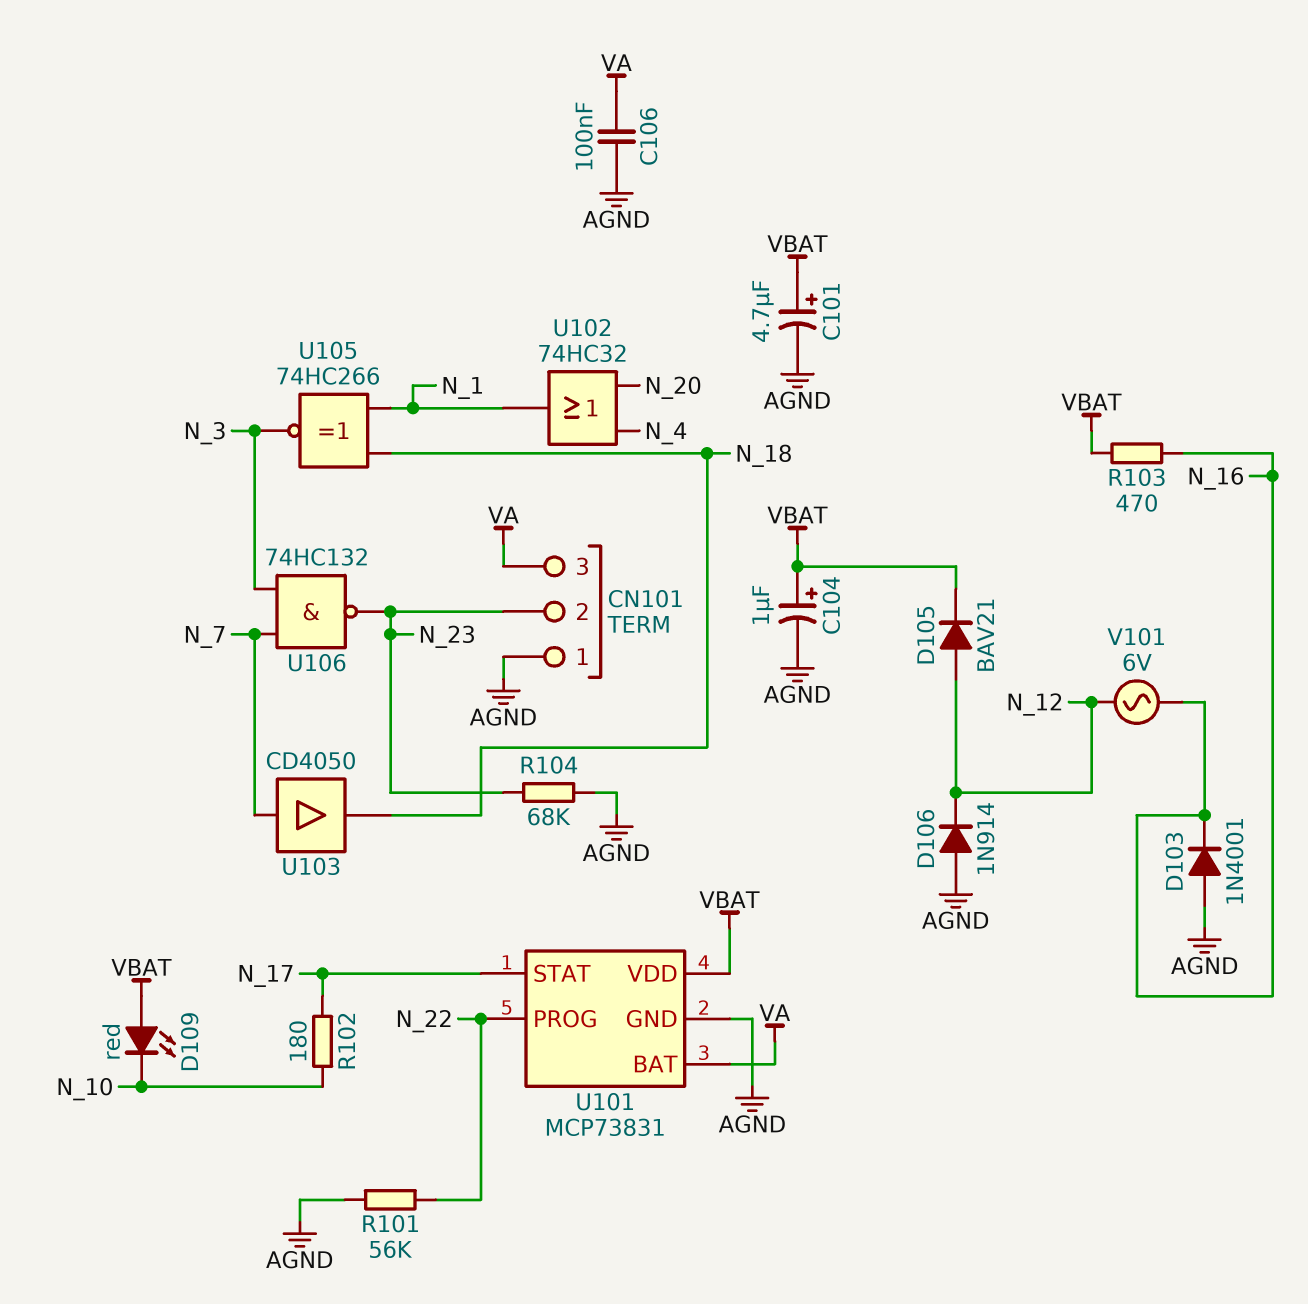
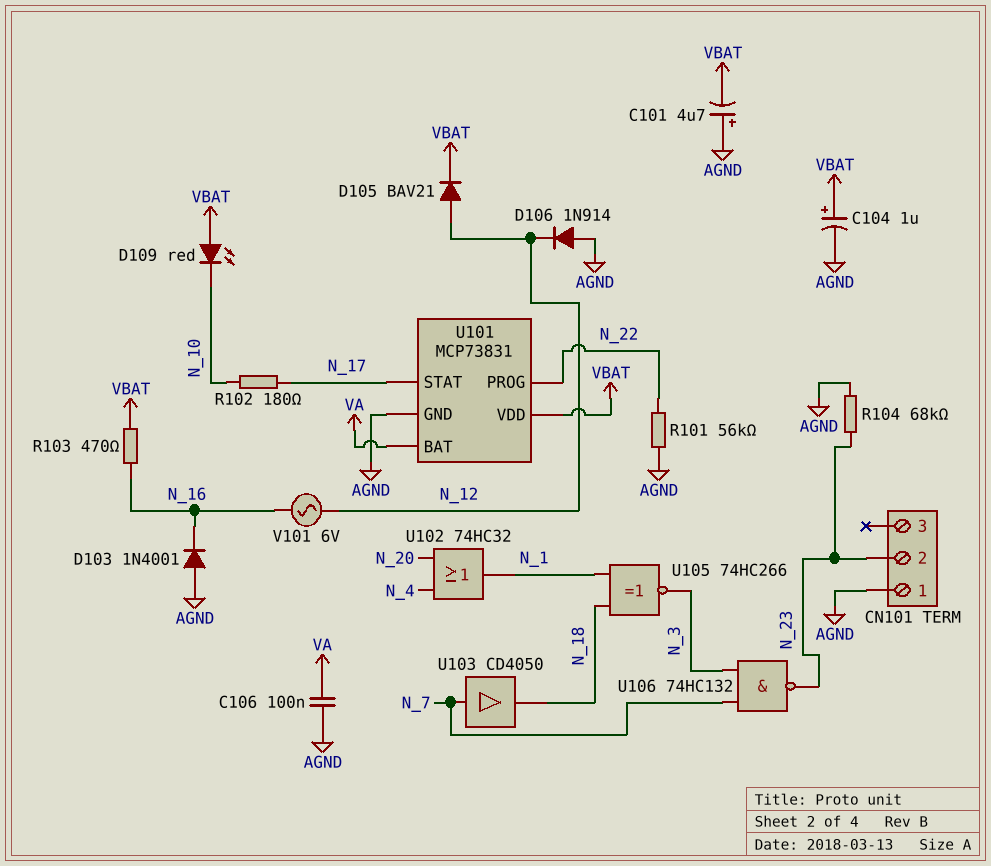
C101: 4.7uF (plus VBAT, minus AGND) -> 4.7uF (plus AGND, minus VBAT)
CN101 pin 3: VA -> none

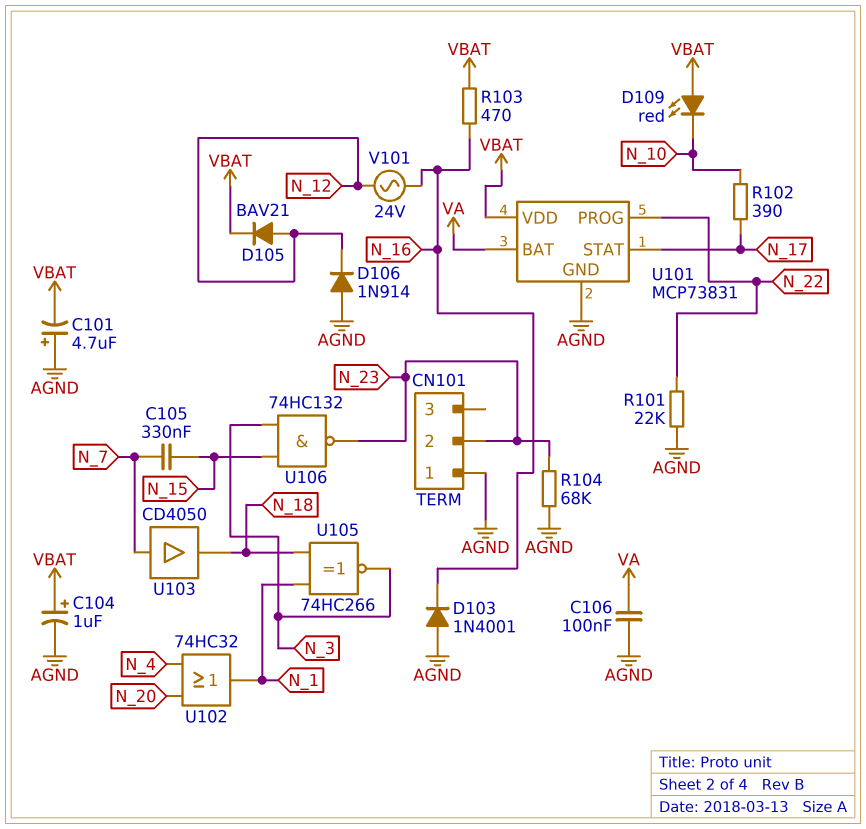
C105: none -> 330nF (N_7, N_15)
R101: 56k (AGND, N_22) -> 22k (AGND, N_22)
R102: 180 (N_10, N_17) -> 390 (N_10, N_17)
U106: NAND 74HC132 (in N_3, in N_7, out N_23) -> NAND 74HC132 (in N_3, in N_15, out N_23)
V101: AC 6V (N_12, N_16) -> AC 24V (N_12, N_16)

